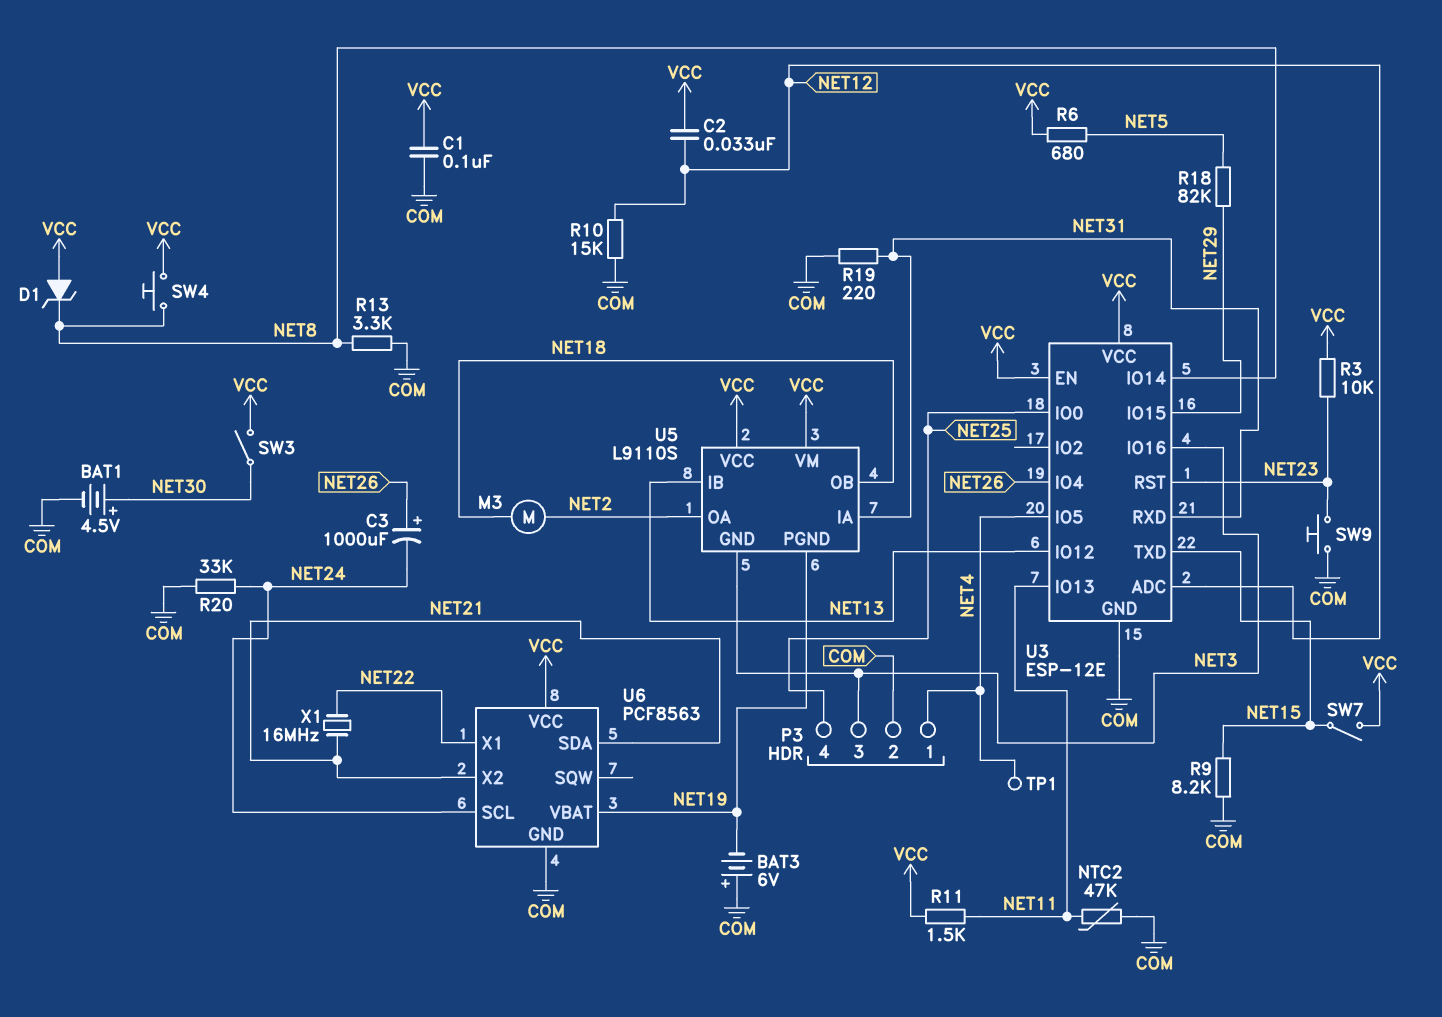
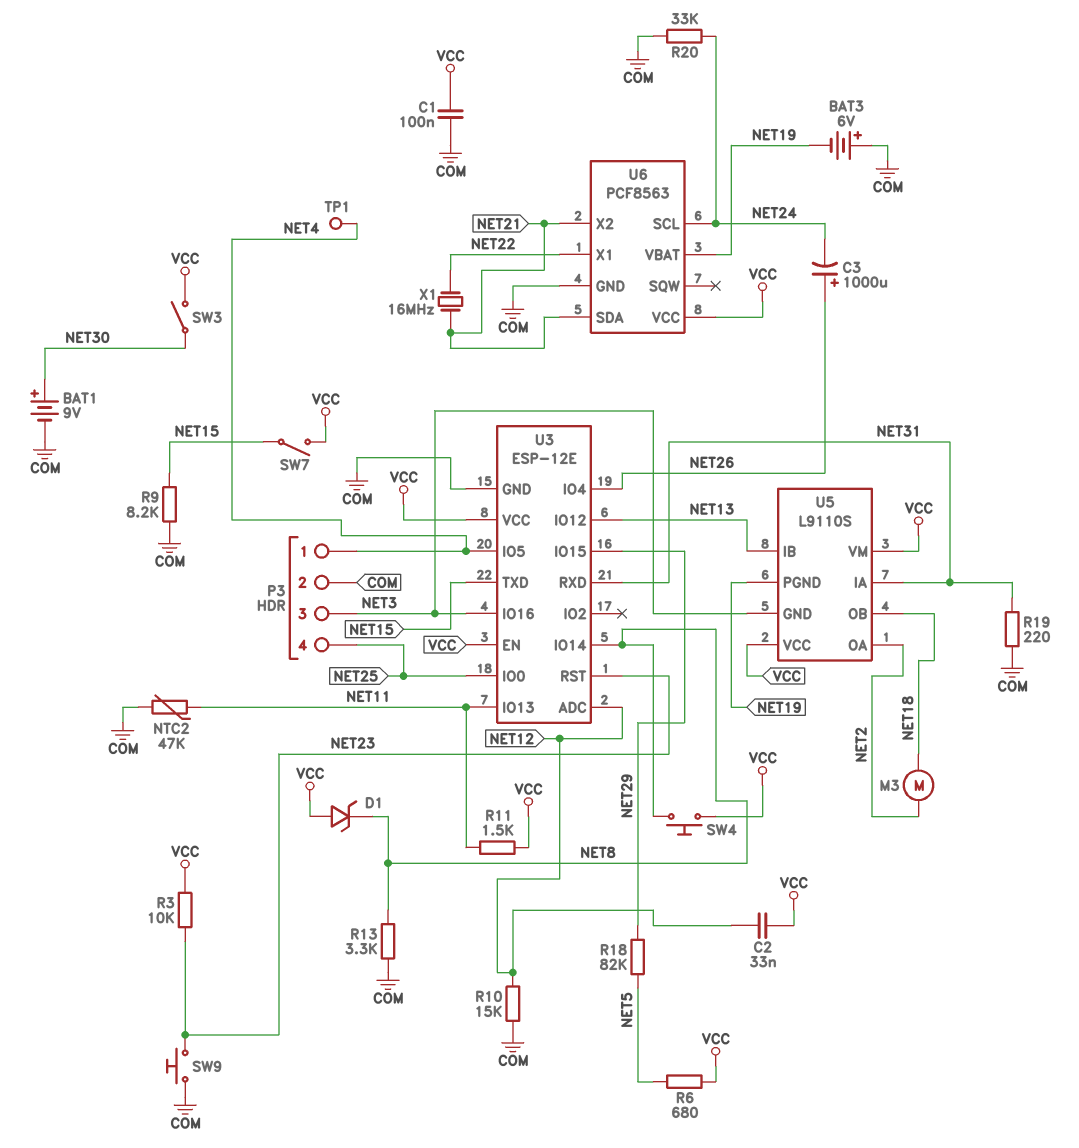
BAT1: 4.5V (plus NET30, minus COM) -> 9V (plus NET30, minus COM)

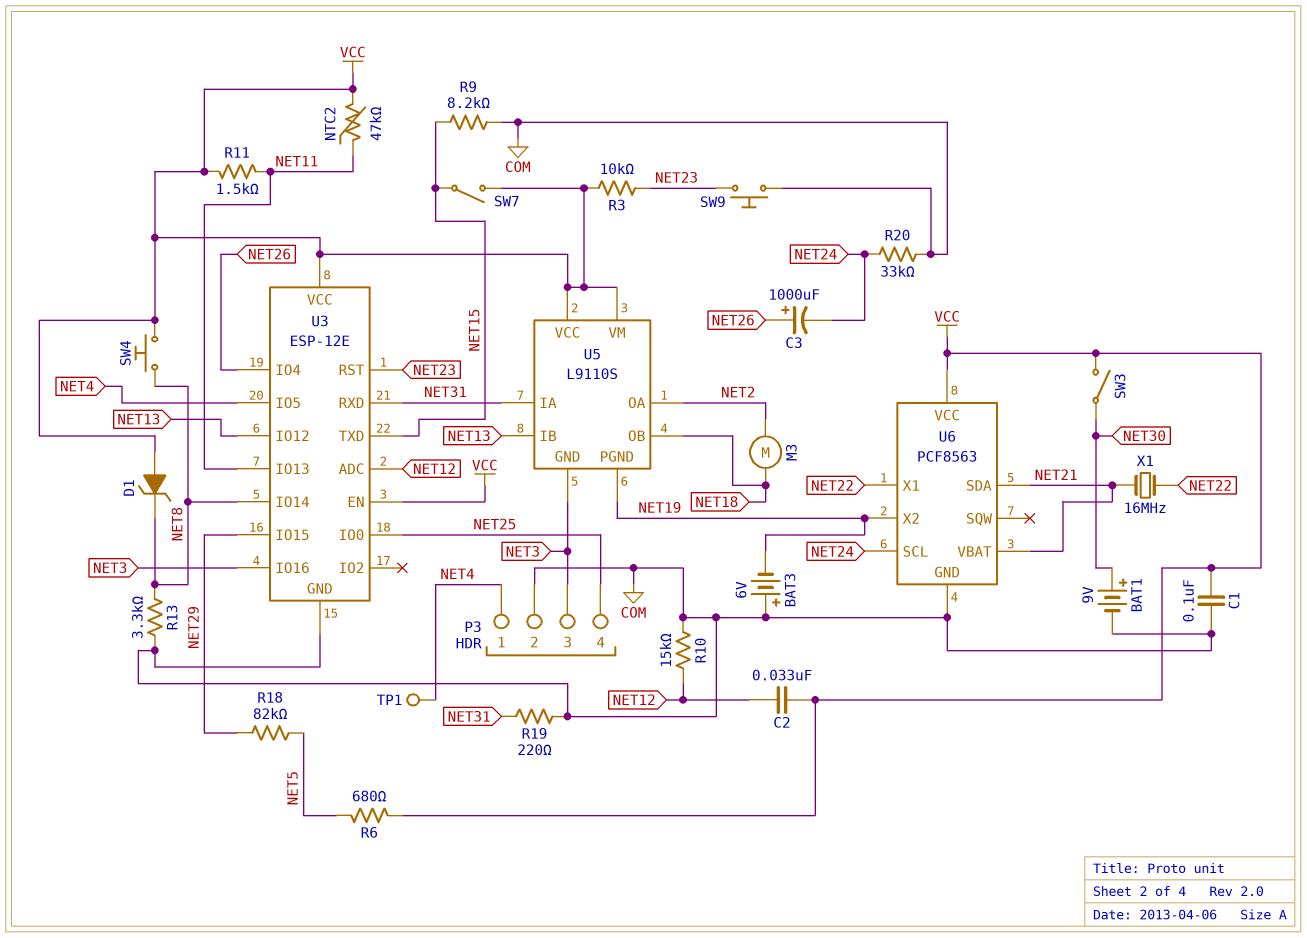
NTC2: 47k (COM, NET11) -> 47k (NET11, VCC)
U6 pin VBAT: NET19 -> NET21
U6 pin X2: NET21 -> NET19

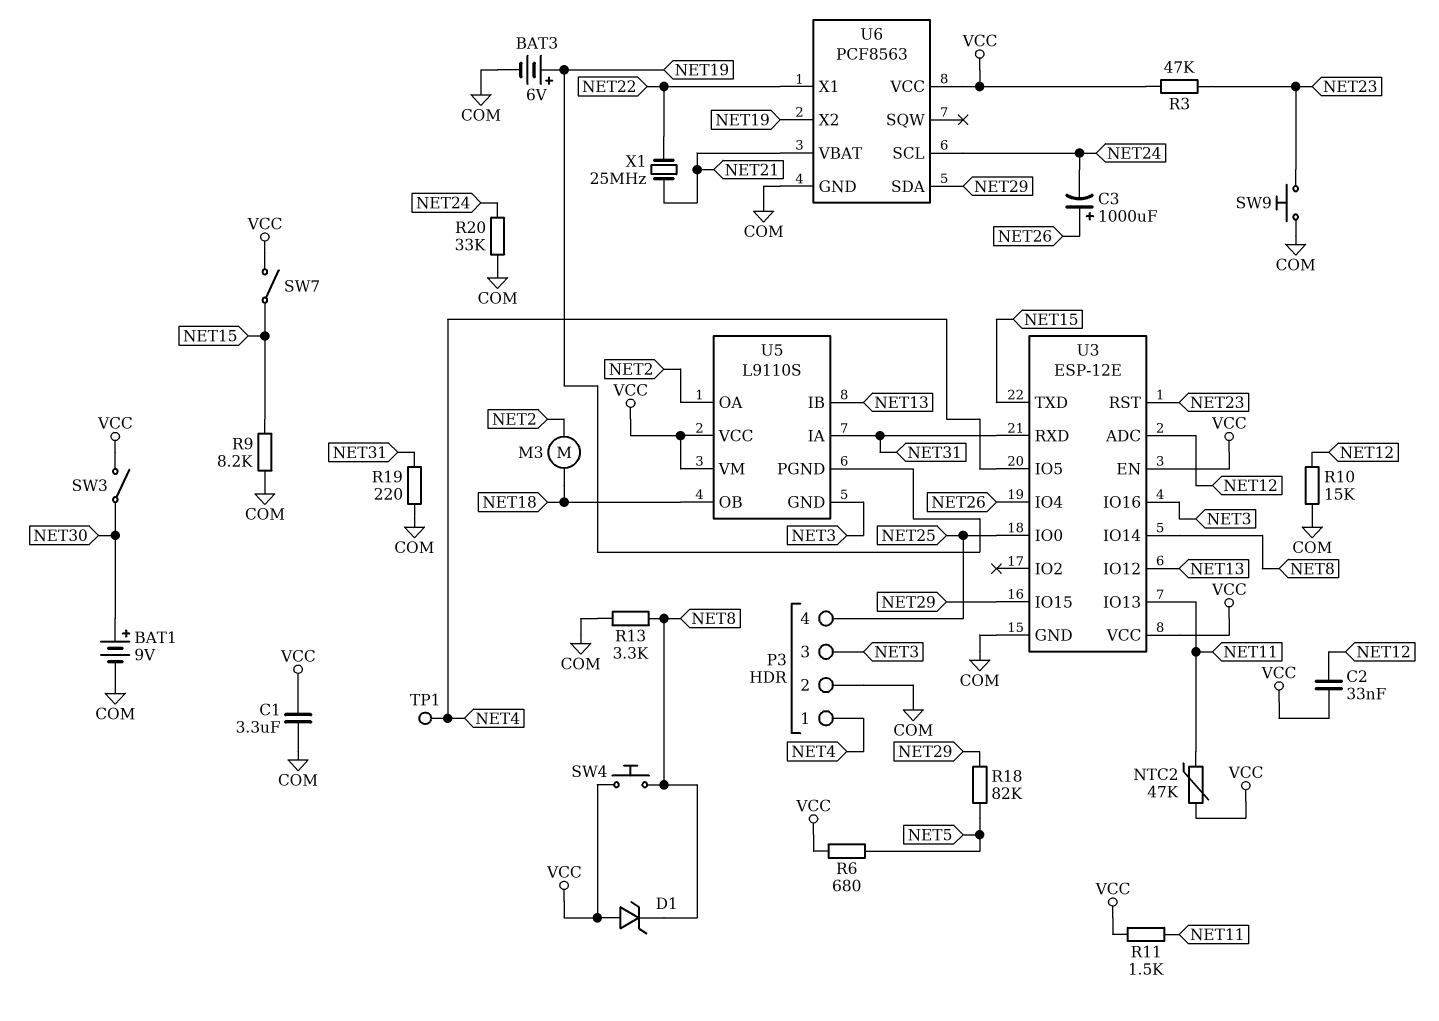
BAT3: 6V (plus COM, minus NET19) -> 6V (plus NET19, minus COM)
C1: 100nF (COM, VCC) -> 3.3uF (COM, VCC)
R3: 10k (NET23, VCC) -> 47k (NET23, VCC)
U6 pin SDA: NET21 -> NET29
X1: 16MHz (NET21, NET22) -> 25MHz (NET21, NET22)

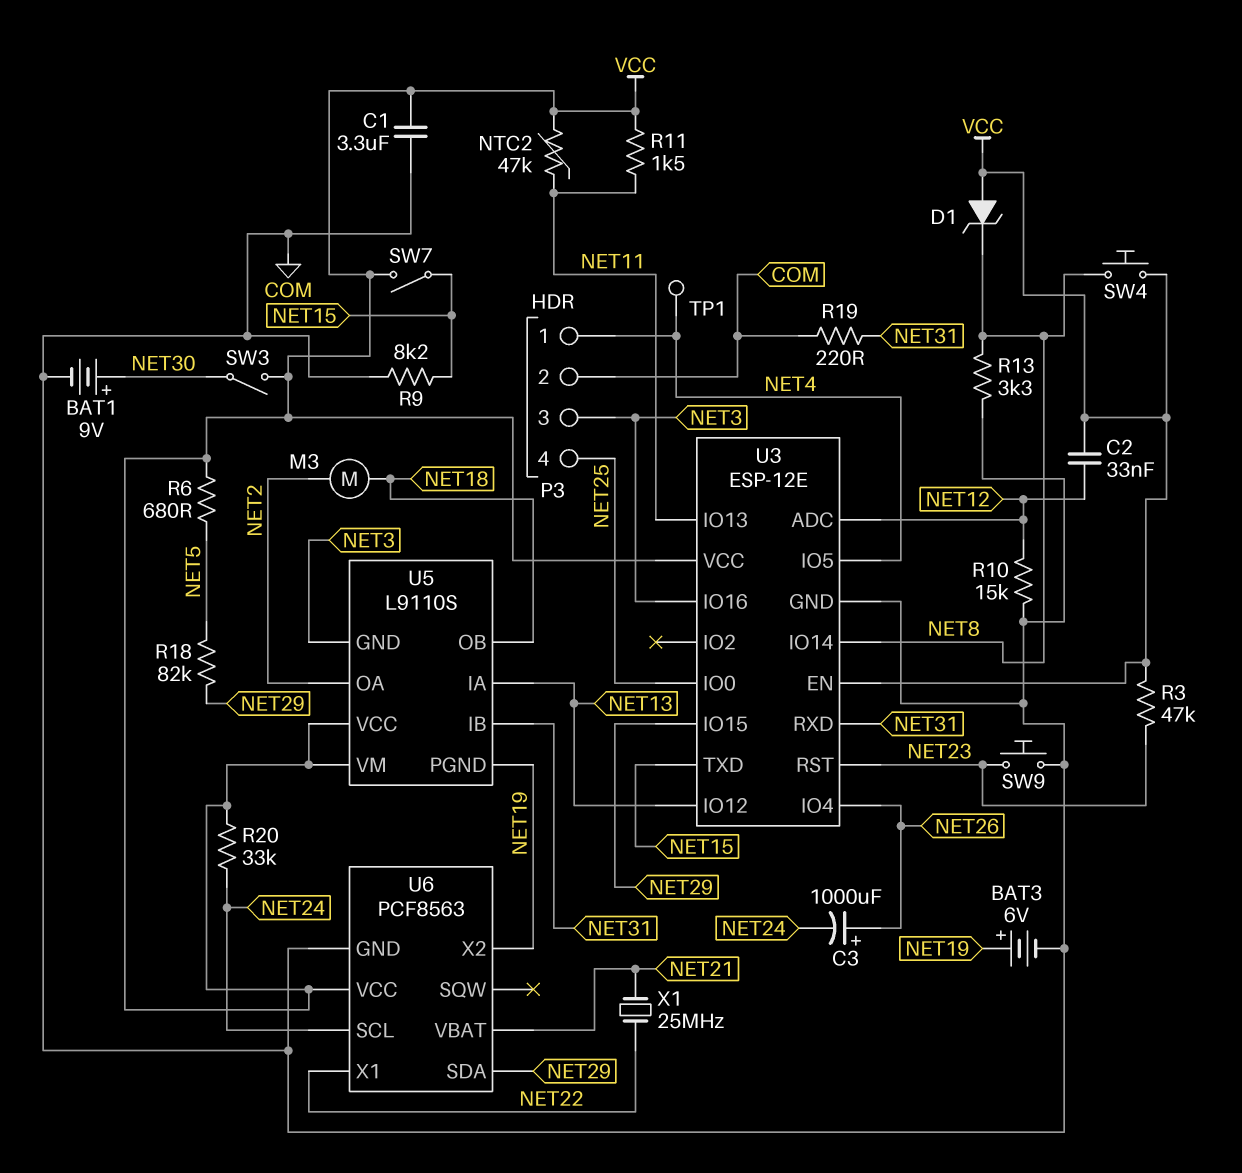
R20: 33k (COM, NET24) -> 33k (NET24, VCC)
U5 pin IA: NET31 -> NET13
U5 pin IB: NET13 -> NET31

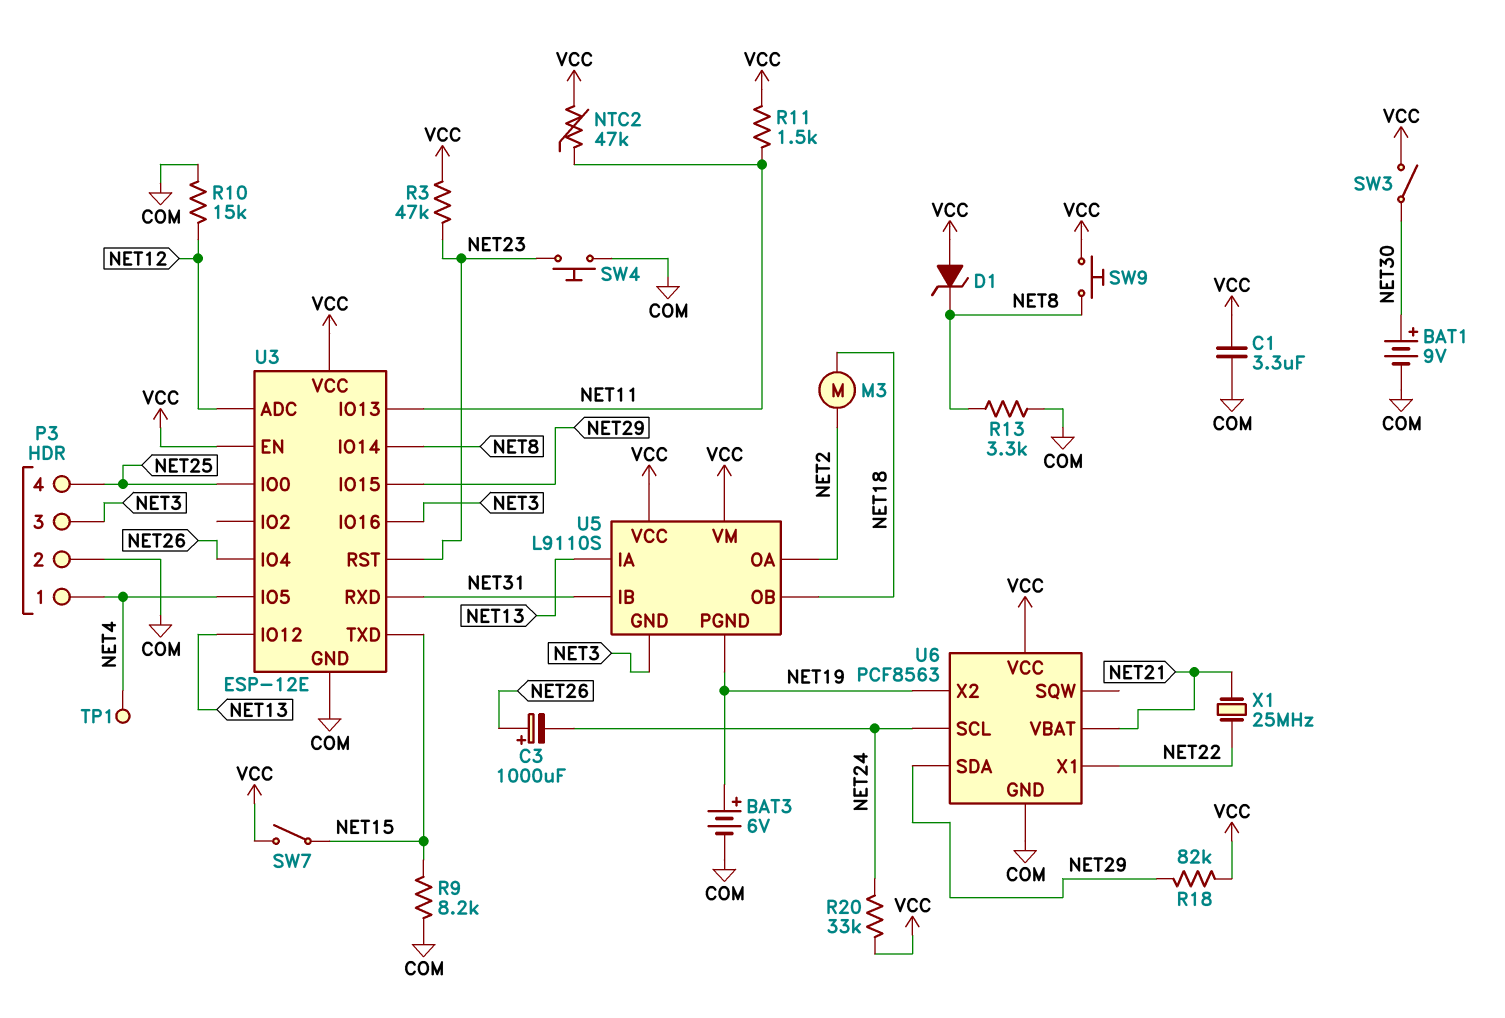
C2: 33nF (NET12, VCC) -> none
R6: 680 (NET5, VCC) -> none
R18: 82k (NET5, NET29) -> 82k (NET29, VCC)
R19: 220 (COM, NET31) -> none
SW4: button (NET8, VCC) -> button (COM, NET23)
SW9: button (COM, NET23) -> button (NET8, VCC)

